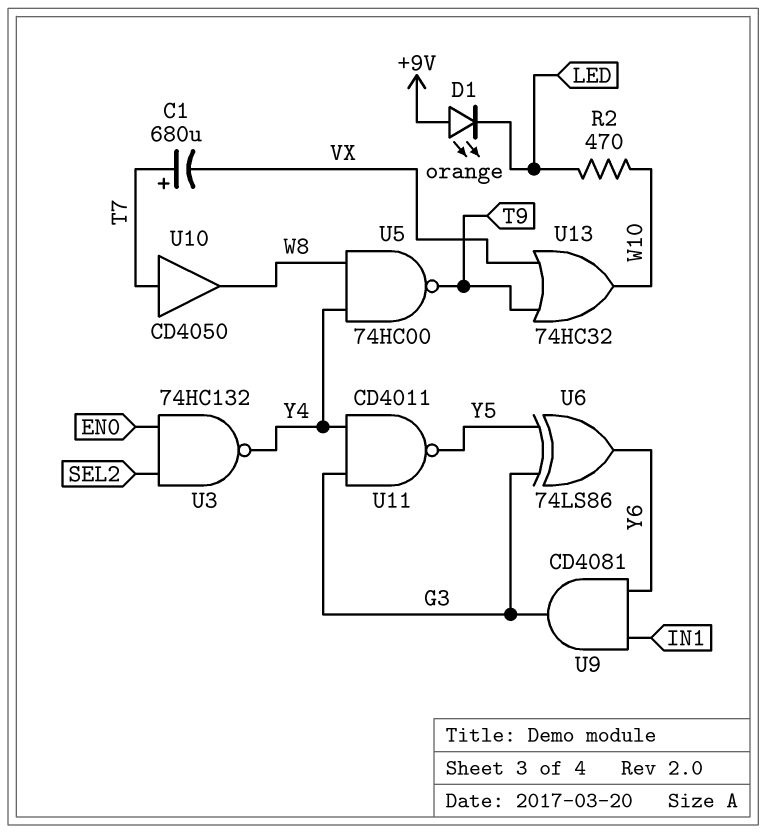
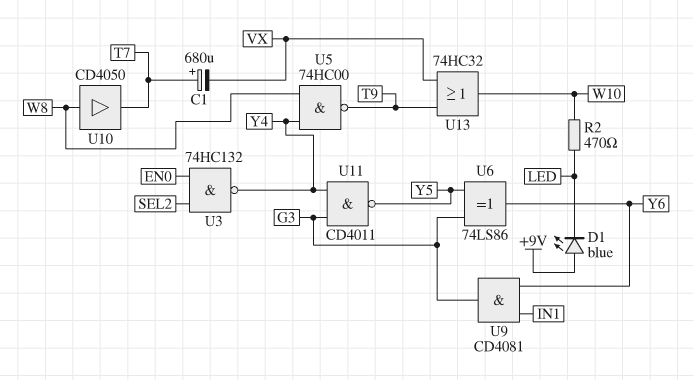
D1: LED orange (A +9V, K LED) -> LED blue (A +9V, K LED)
U10: buffer CD4050 (in T7, out W8) -> buffer CD4050 (in W8, out T7)

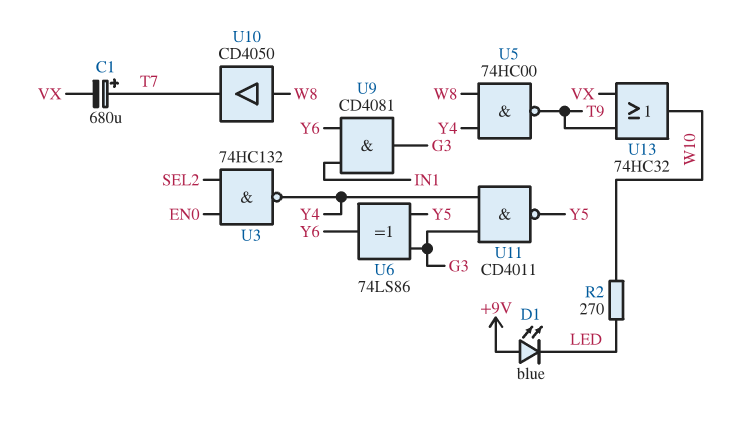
R2: 470 (LED, W10) -> 270 (LED, W10)

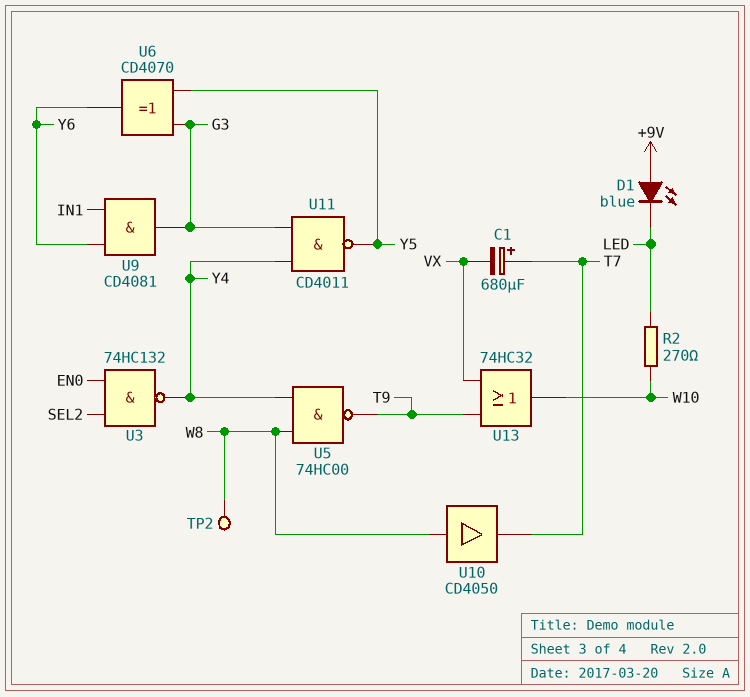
TP2: none -> test point (W8)
U6: XOR 74LS86 (in G3, in Y5, out Y6) -> XOR CD4070 (in G3, in Y5, out Y6)

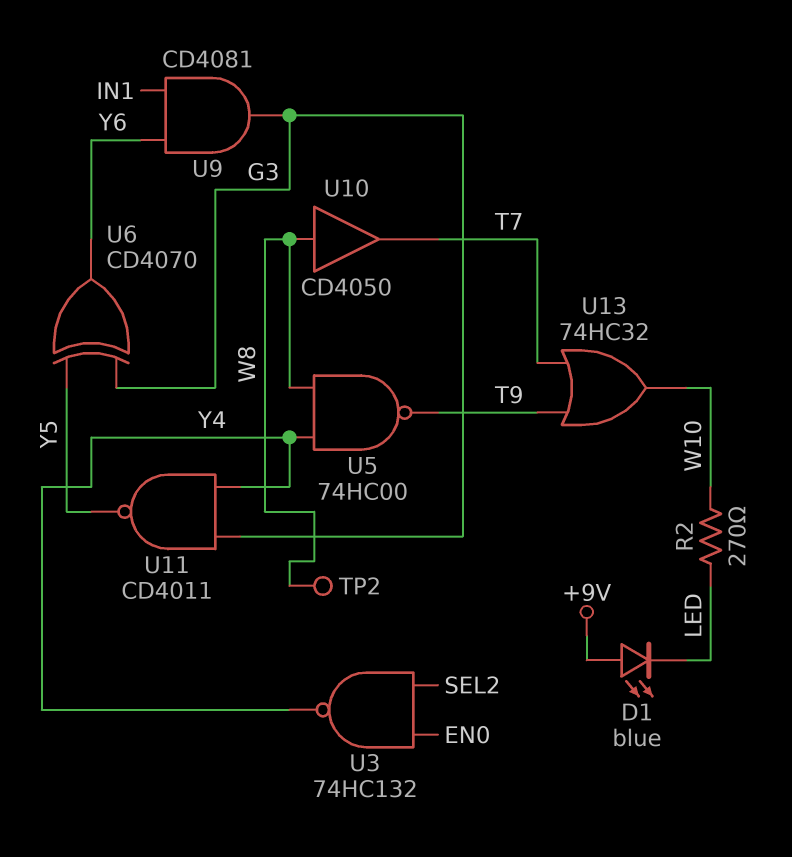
C1: 680uF (plus T7, minus VX) -> none
U13: OR 74HC32 (in T9, in VX, out W10) -> OR 74HC32 (in T7, in T9, out W10)

